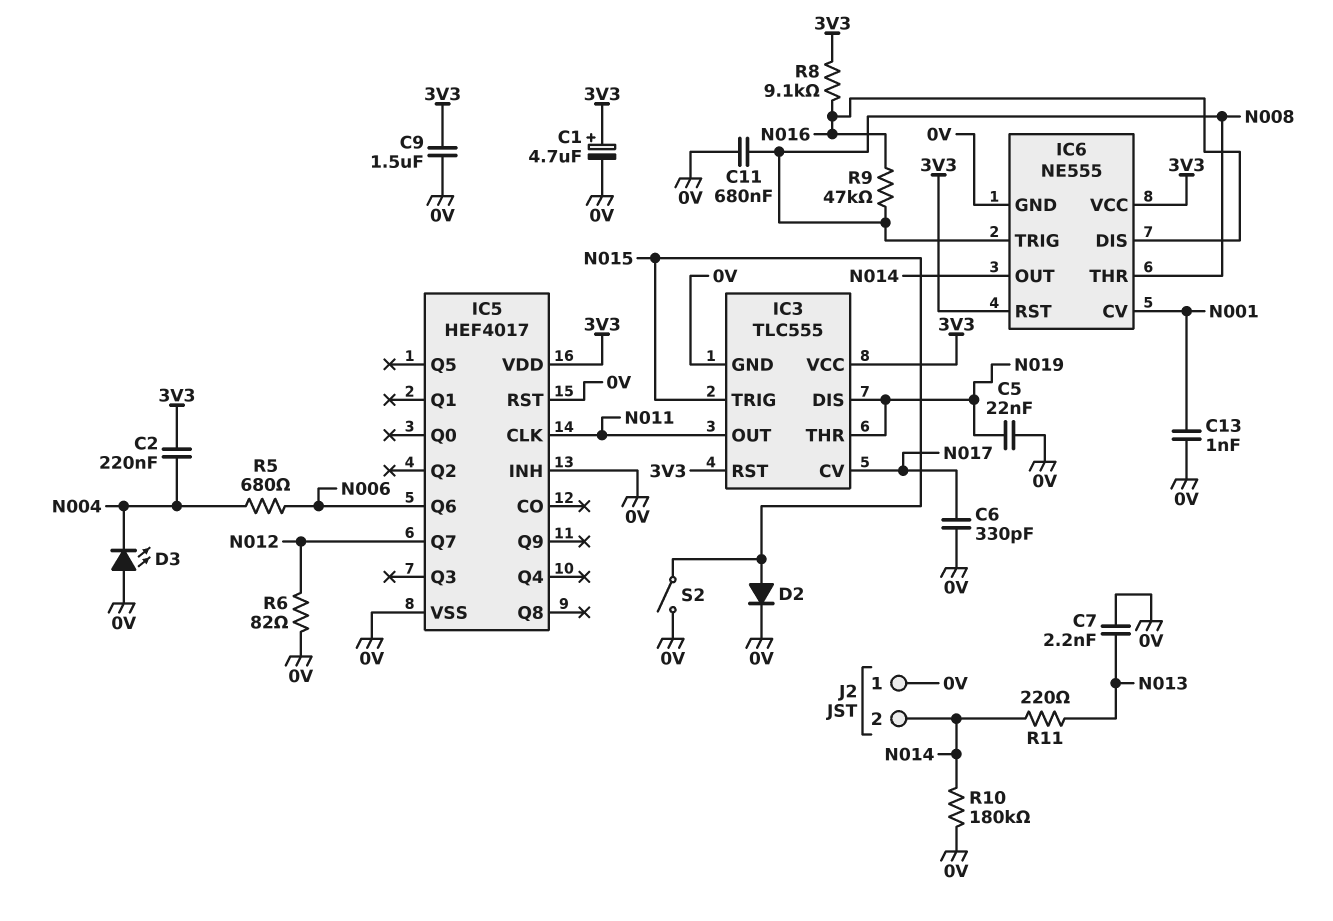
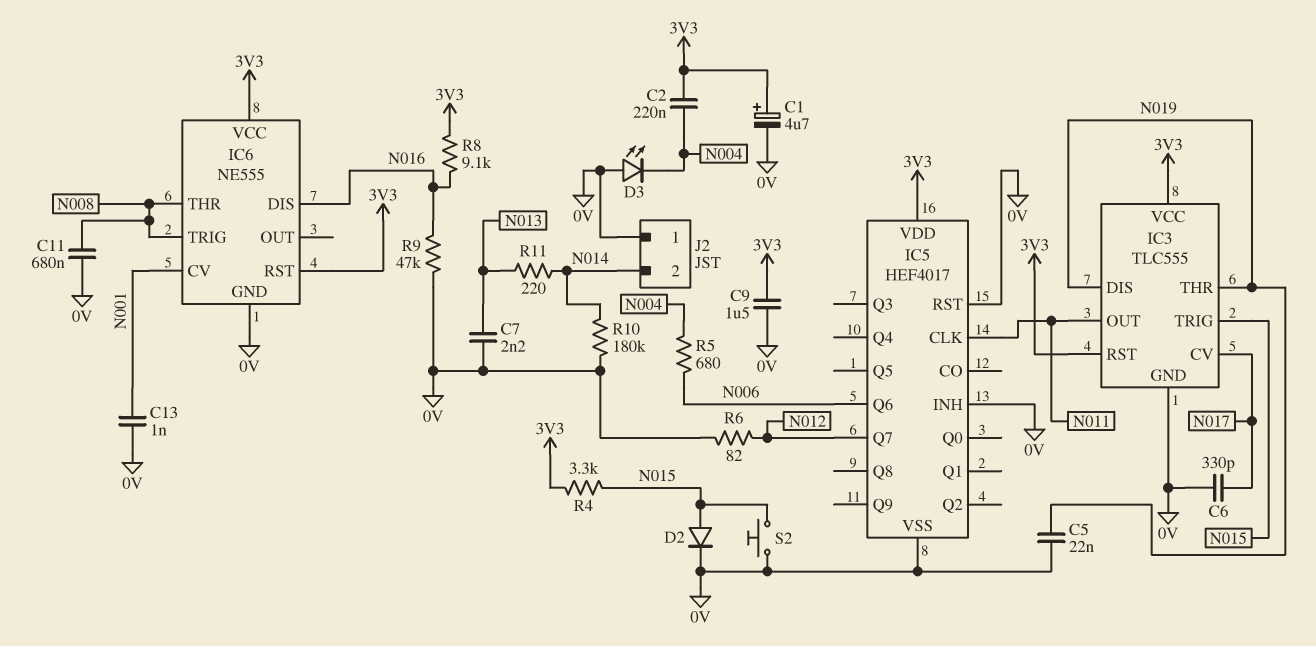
IC6 pin OUT: N014 -> none
R4: none -> 3.3k (3V3, N015)
R9: 47k (N008, N016) -> 47k (0V, N016)
S2: switch (0V, N015) -> button (0V, N015)

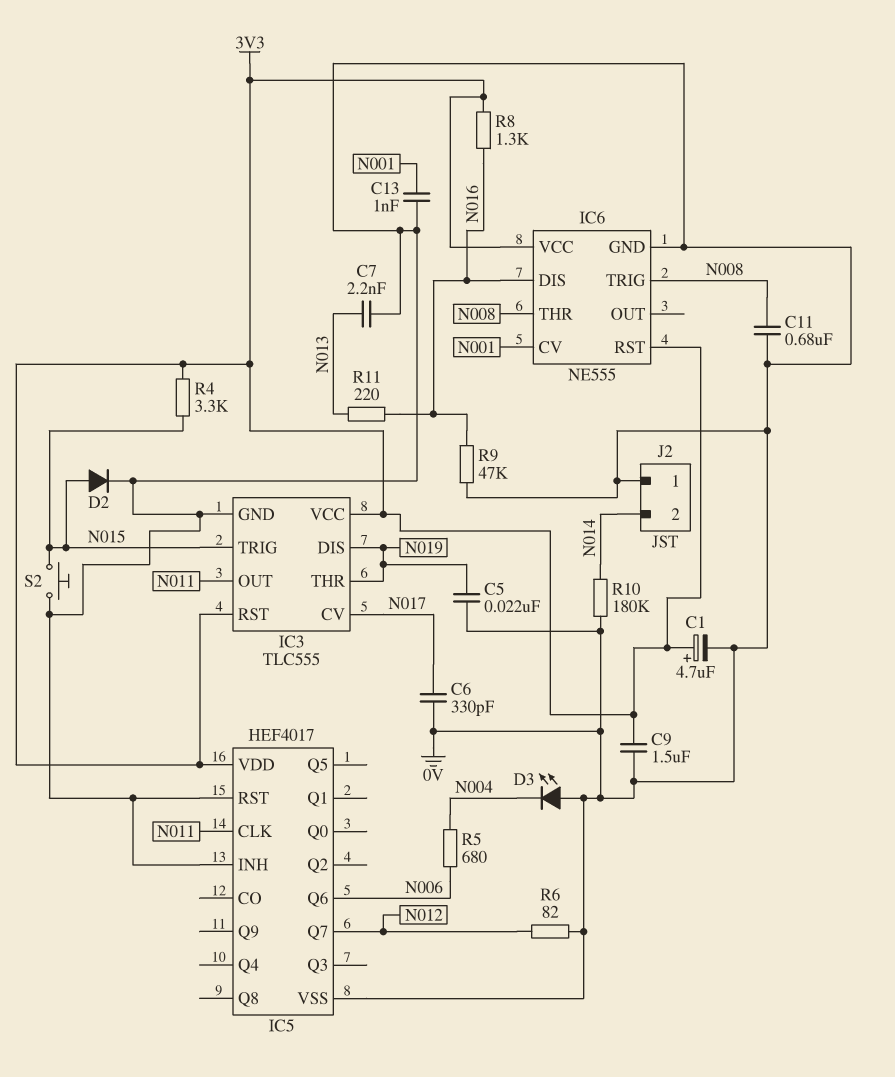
C2: 220nF (3V3, N004) -> none
R8: 9.1k (3V3, N016) -> 1.3k (3V3, N016)
R11: 220 (N013, N014) -> 220 (N013, N016)

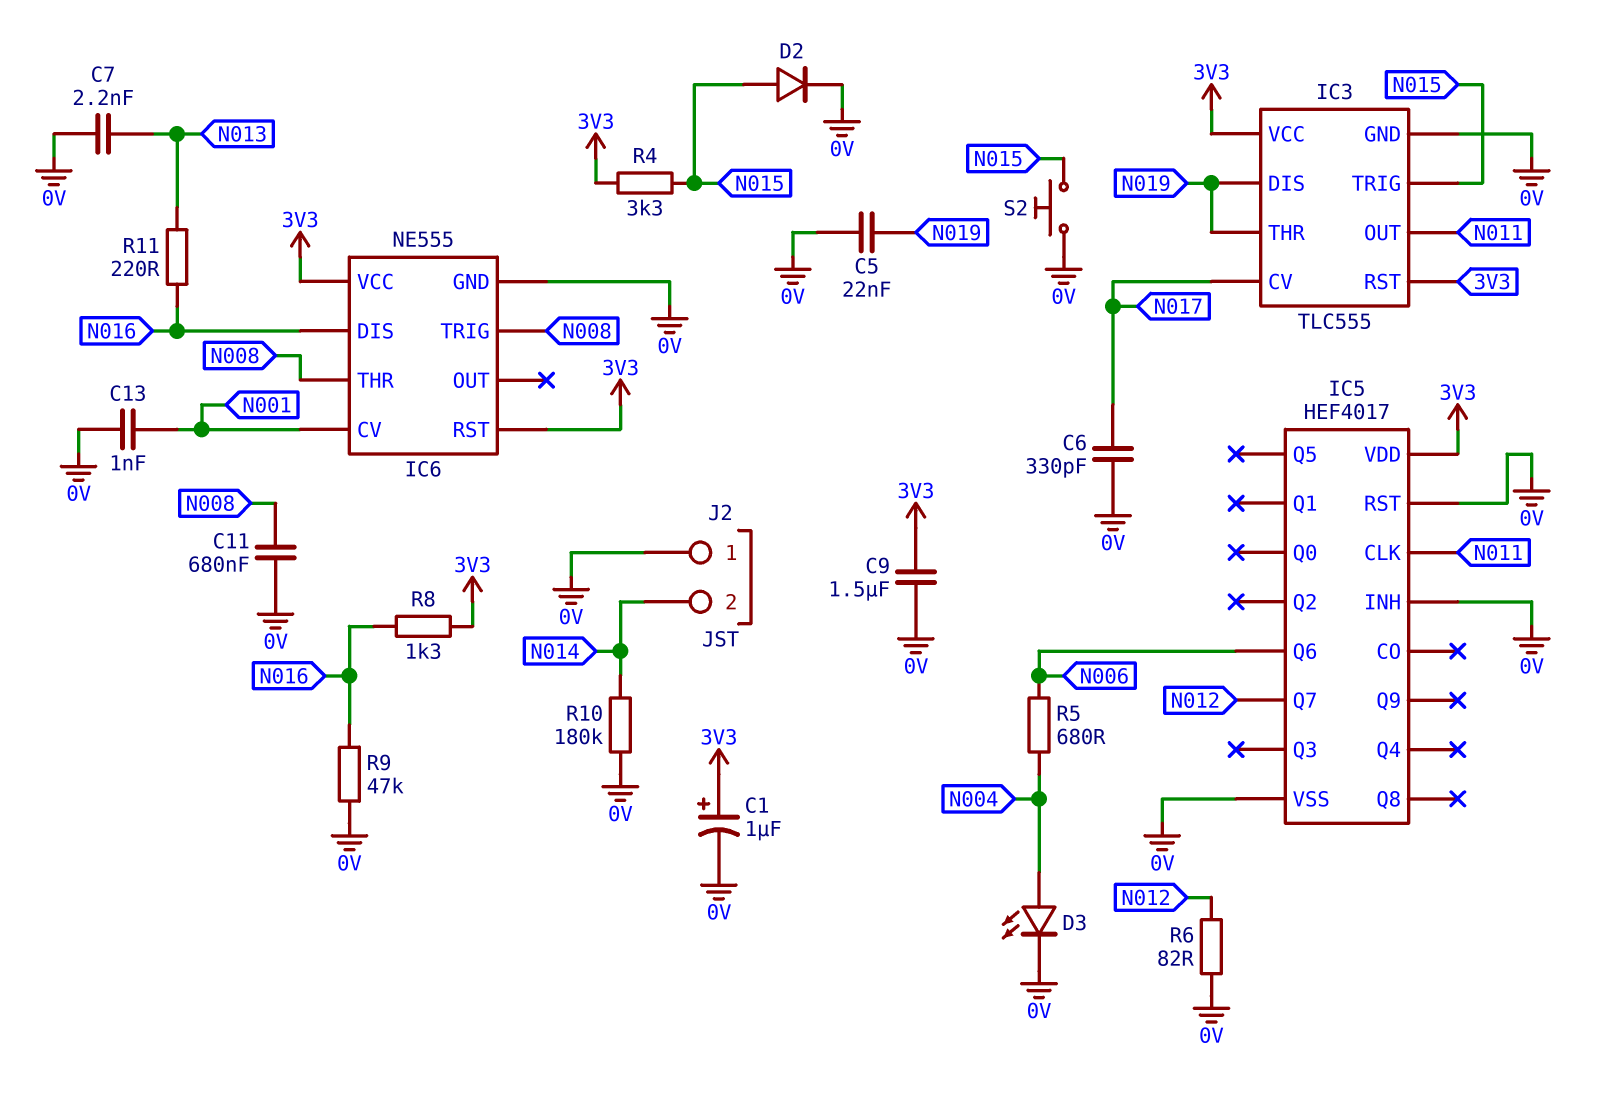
C1: 4.7uF (plus 3V3, minus 0V) -> 1uF (plus 3V3, minus 0V)
D3: LED (A 0V, K N004) -> LED (A N004, K 0V)

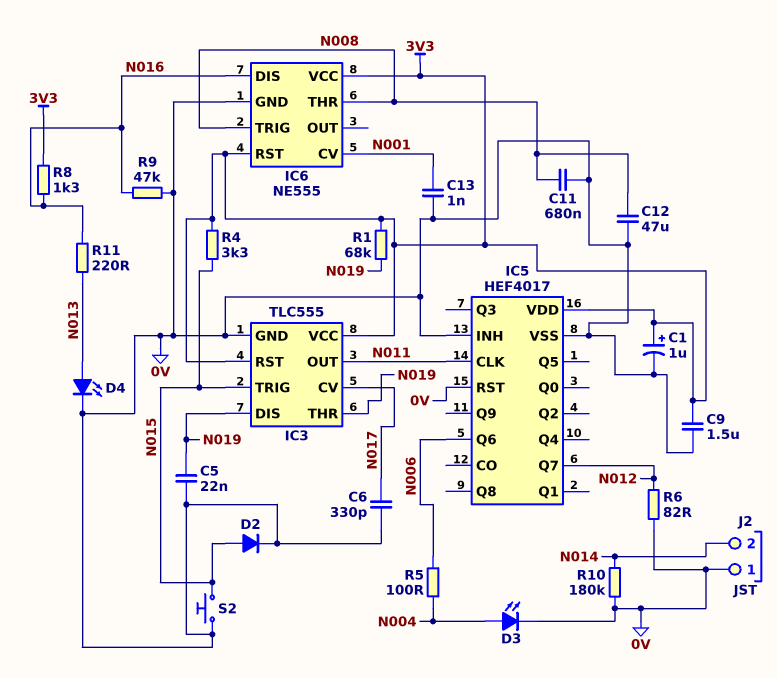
C7: 2.2nF (0V, N013) -> none
C12: none -> 47uF (0V, N008)
D4: none -> LED (A N013, K 0V)
R1: none -> 68k (3V3, N019)
R5: 680 (N004, N006) -> 100 (N004, N006)

